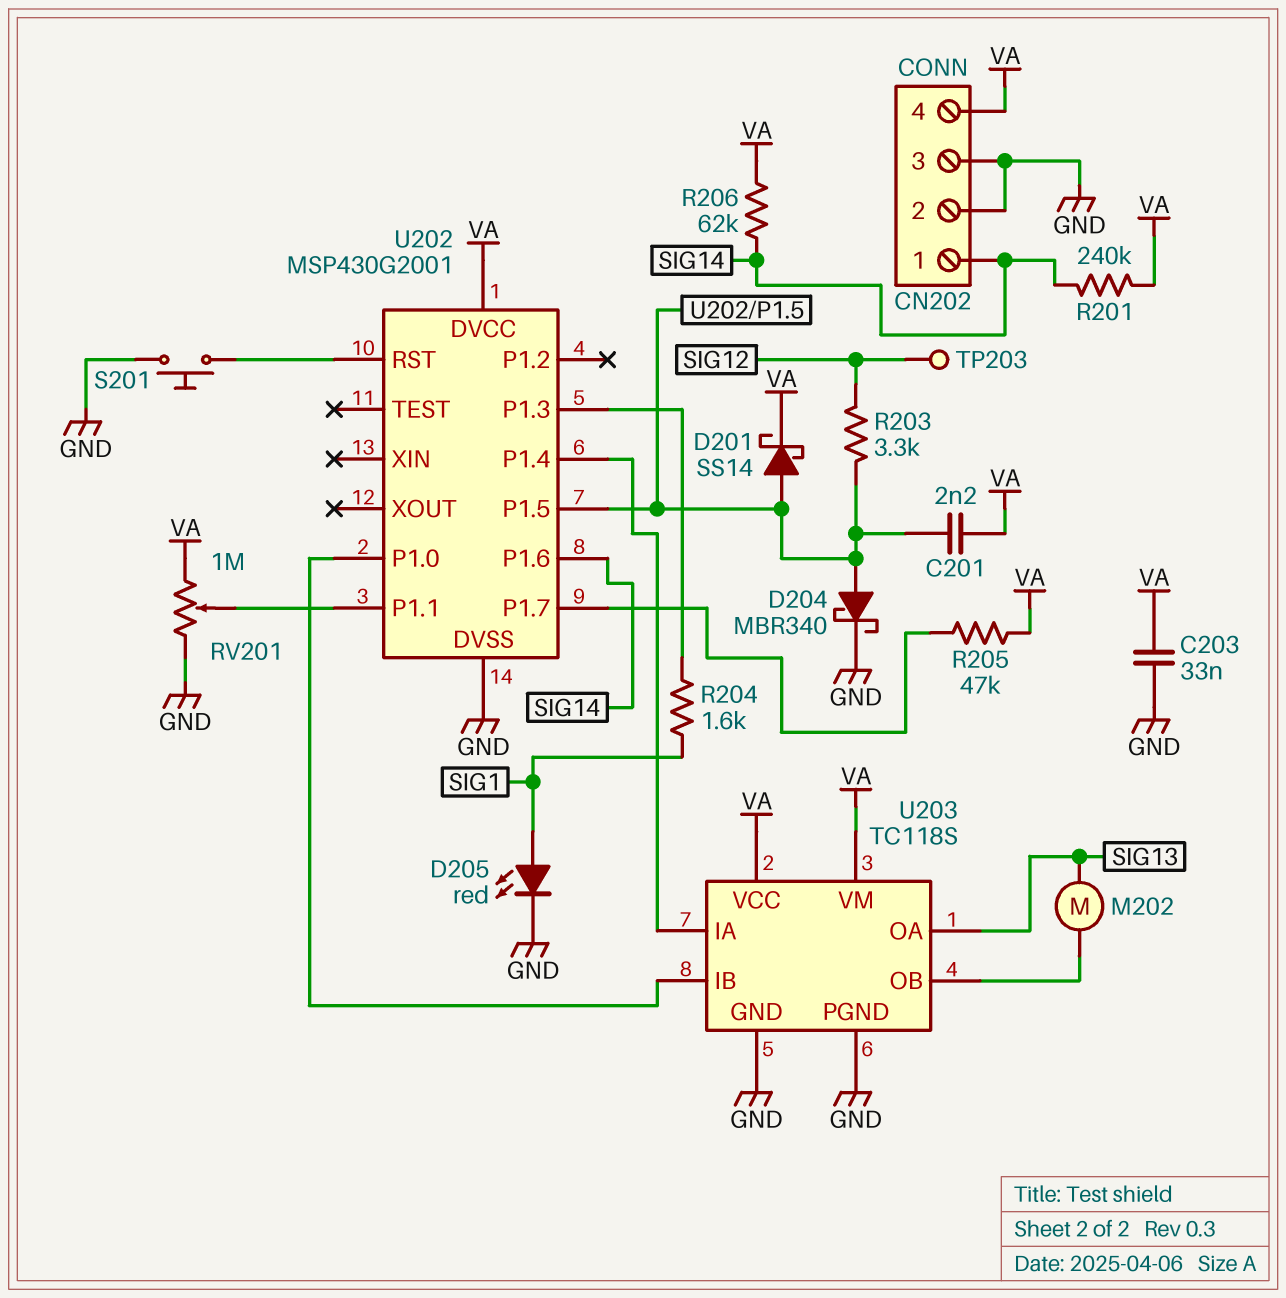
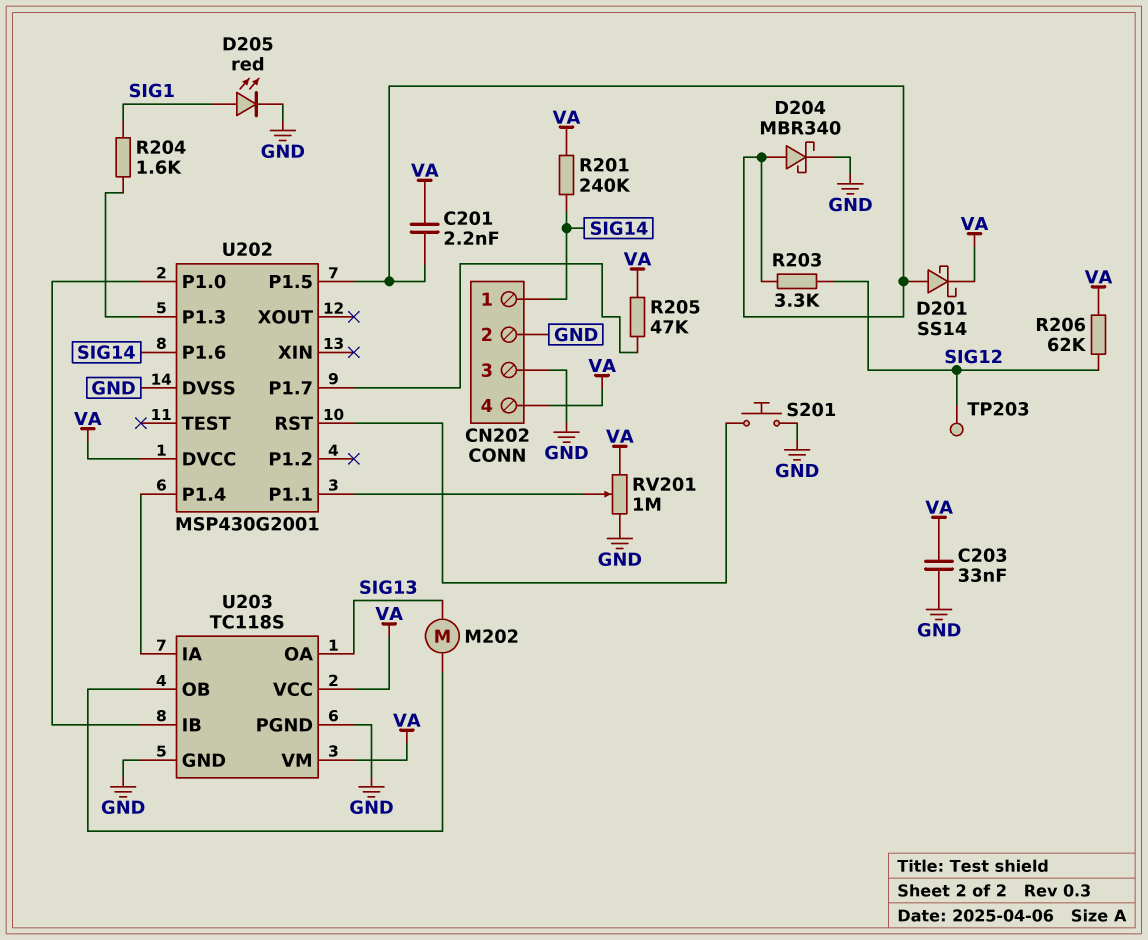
R206: 62k (SIG14, VA) -> 62k (SIG12, VA)

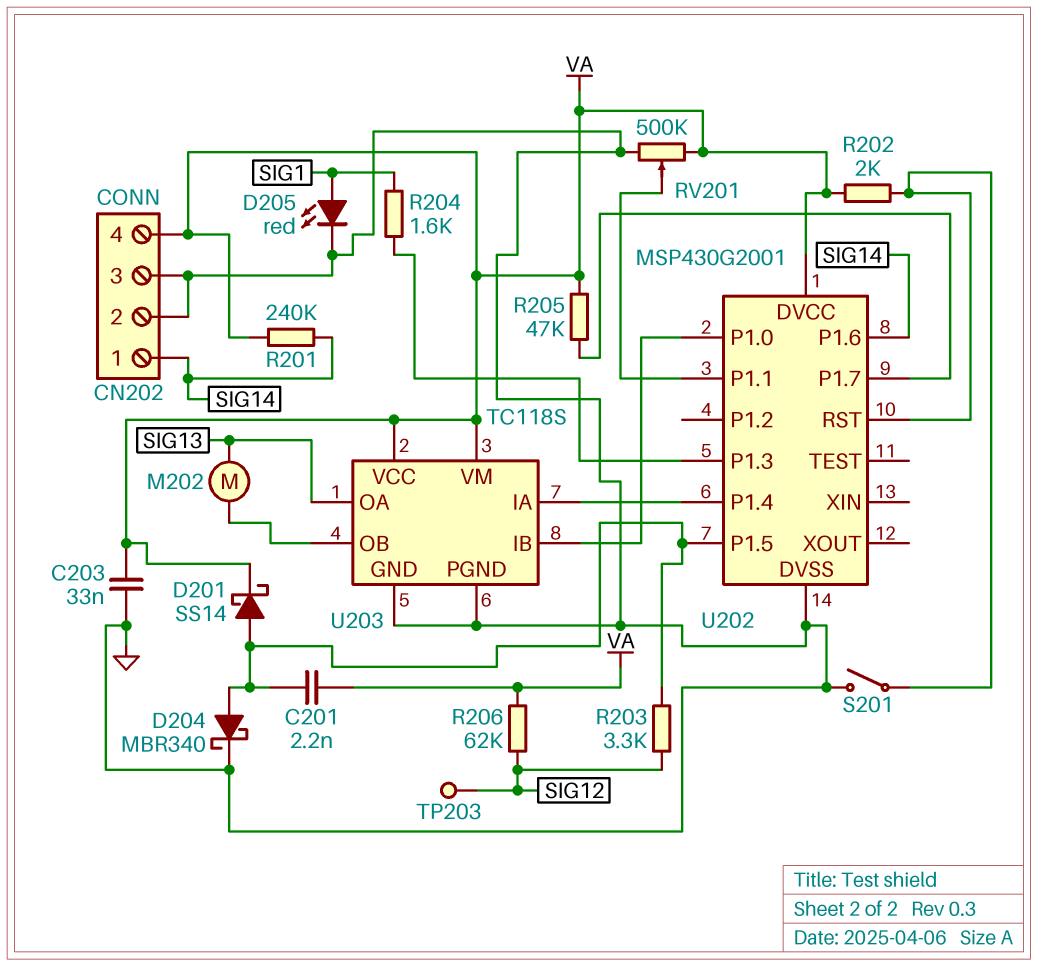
R202: none -> 2k (U202/RST, VA)
RV201: 1M (GND, VA, wiper U202/P1.1) -> 500k (GND, VA, wiper U202/P1.1)
S201: button (GND, U202/RST) -> switch (GND, U202/RST)

